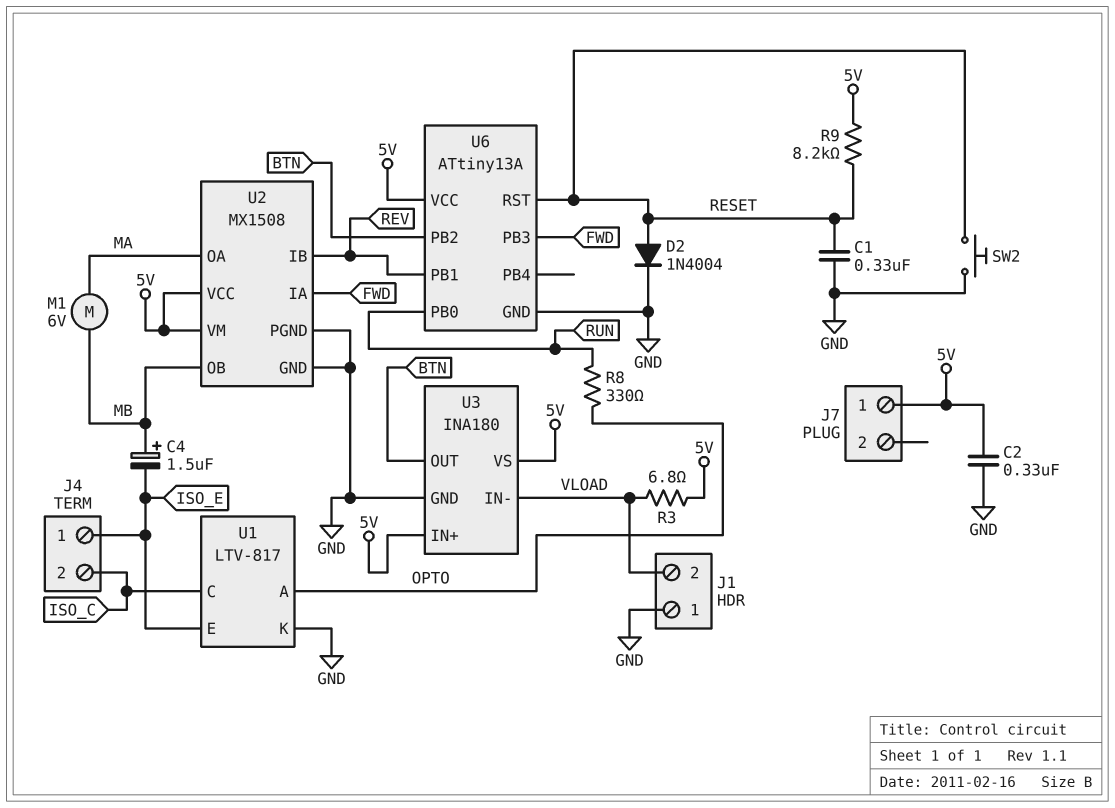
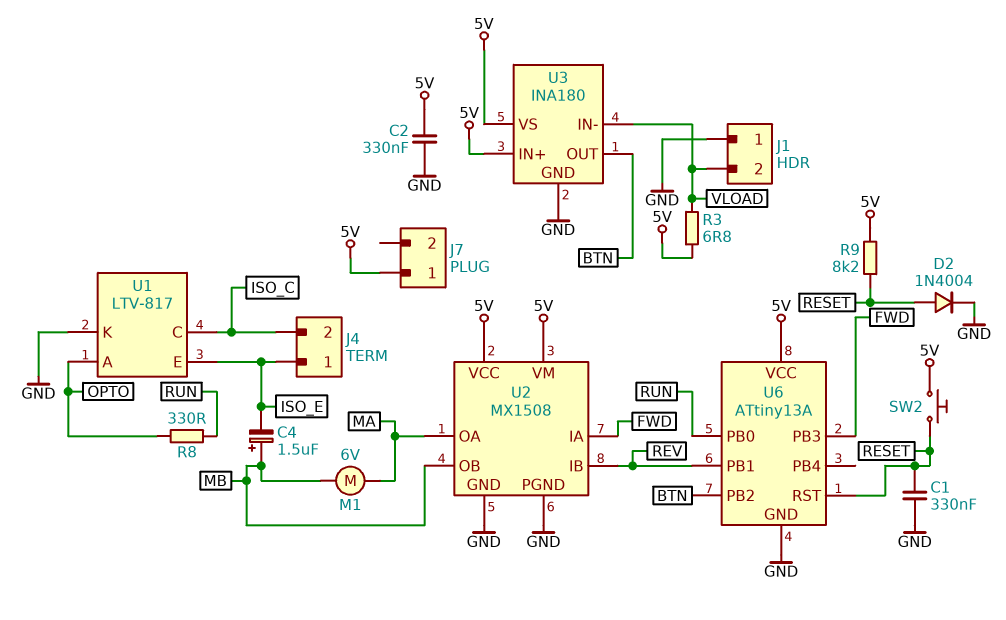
SW2: button (GND, RESET) -> button (5V, RESET)

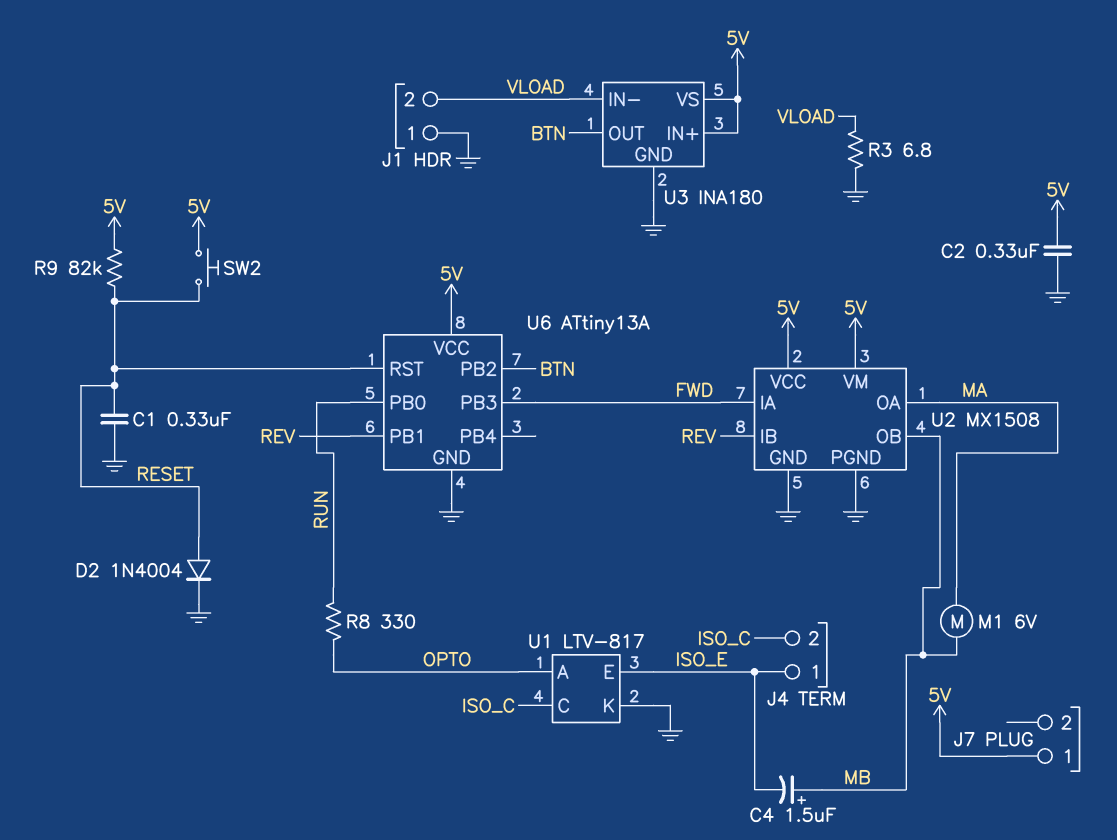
R3: 6.8 (5V, VLOAD) -> 6.8 (GND, VLOAD)
R9: 8.2k (5V, RESET) -> 82k (5V, RESET)

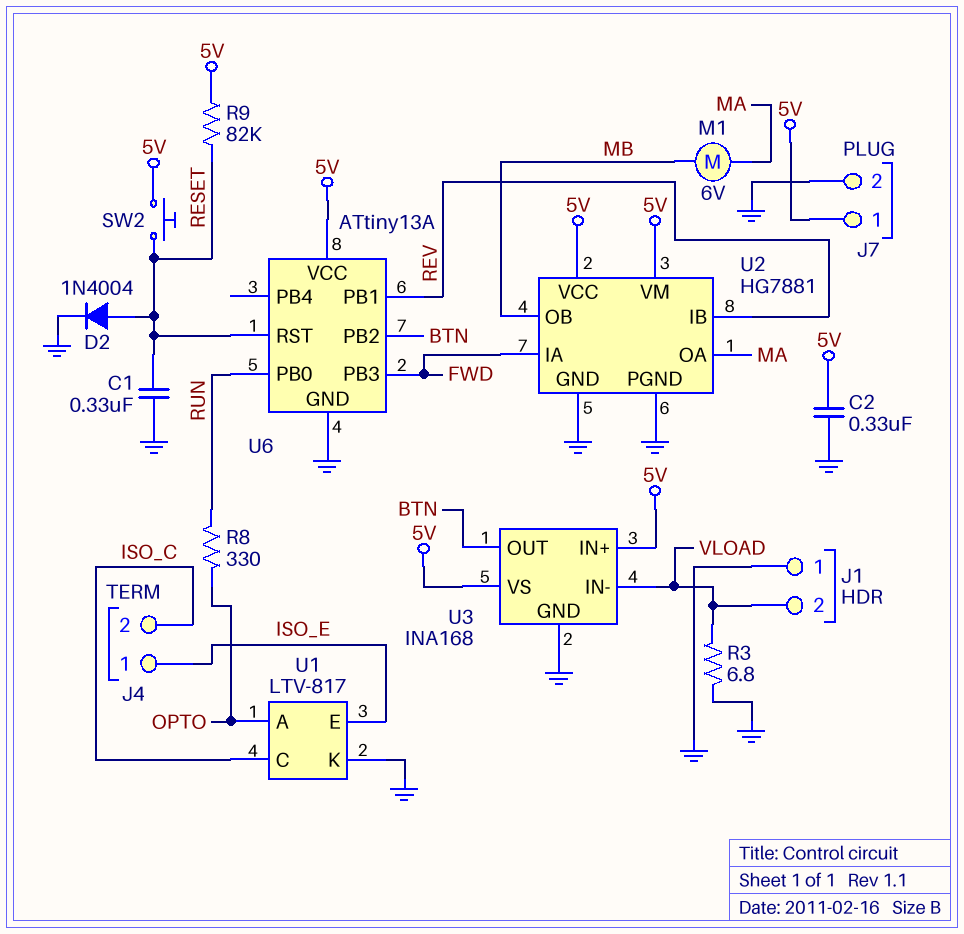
C4: 1.5uF (plus MB, minus ISO_E) -> none
J7 pin 2: none -> GND
U2: MX1508 -> HG7881
U3: INA180 -> INA168

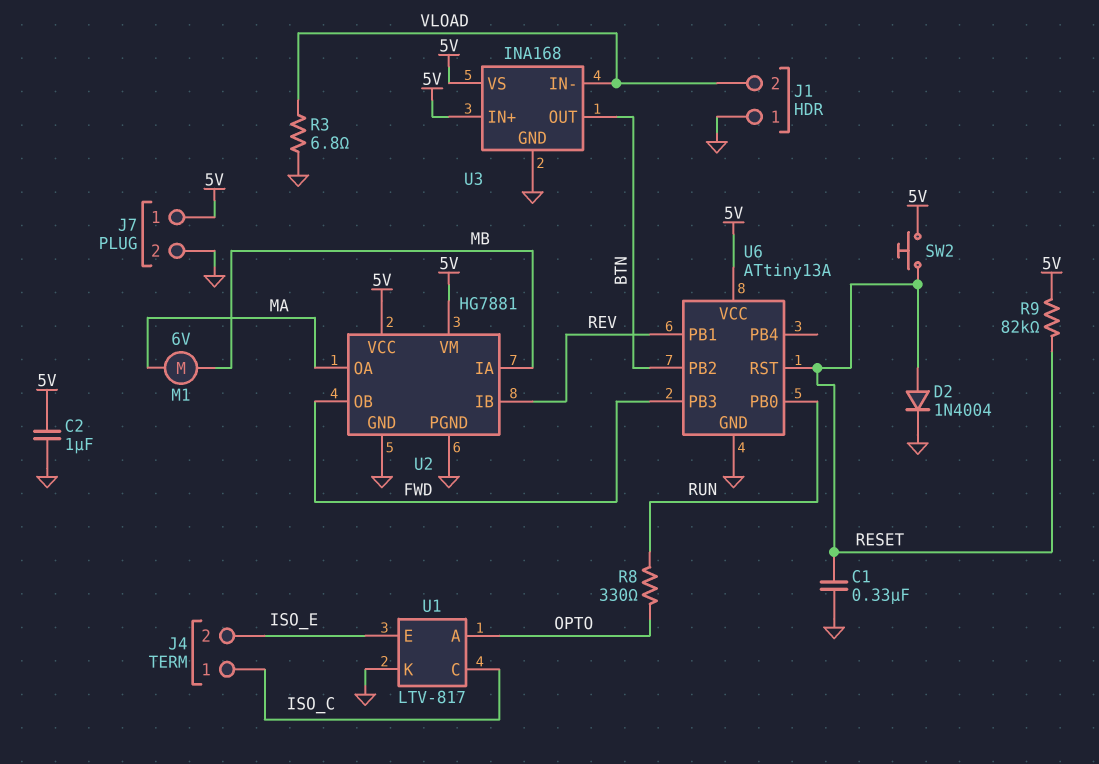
C2: 330nF (5V, GND) -> 1uF (5V, GND)
J4 pin 1: ISO_E -> ISO_C
J4 pin 2: ISO_C -> ISO_E
U2 pin IA: FWD -> MB
U2 pin OB: MB -> FWD

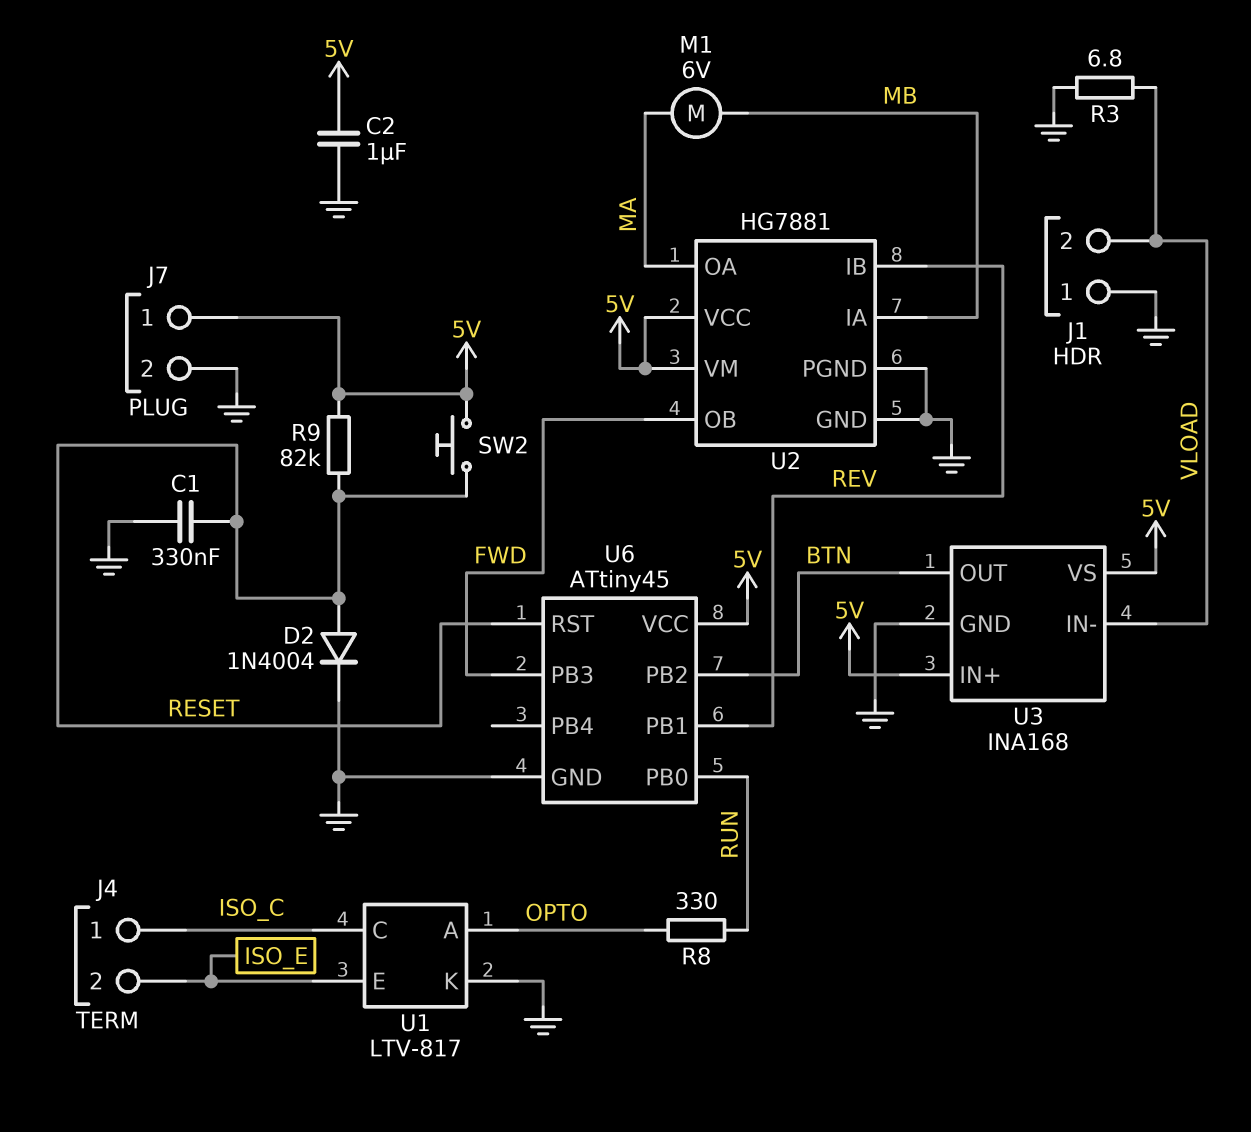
U6: ATtiny13A -> ATtiny45

